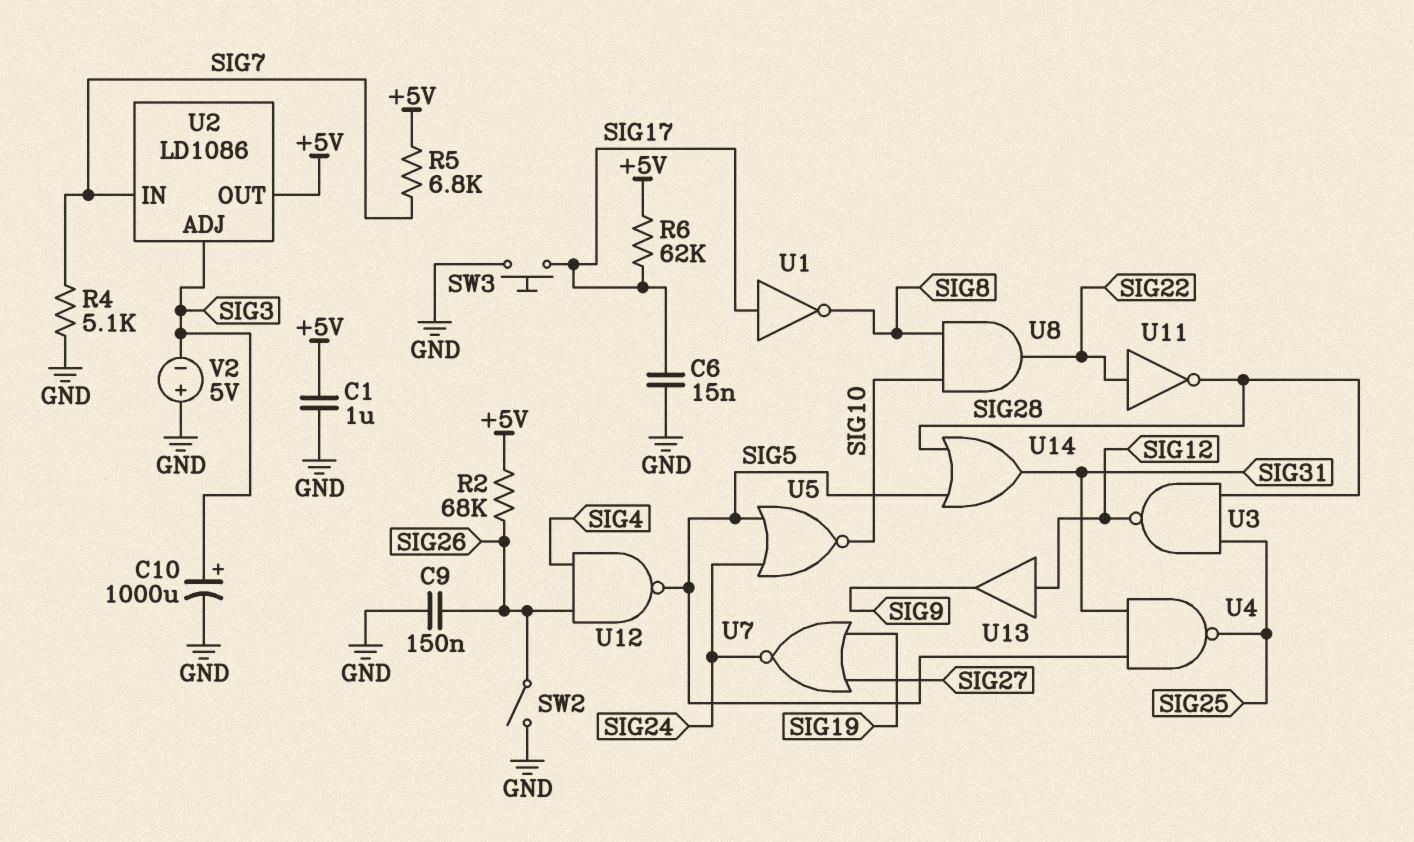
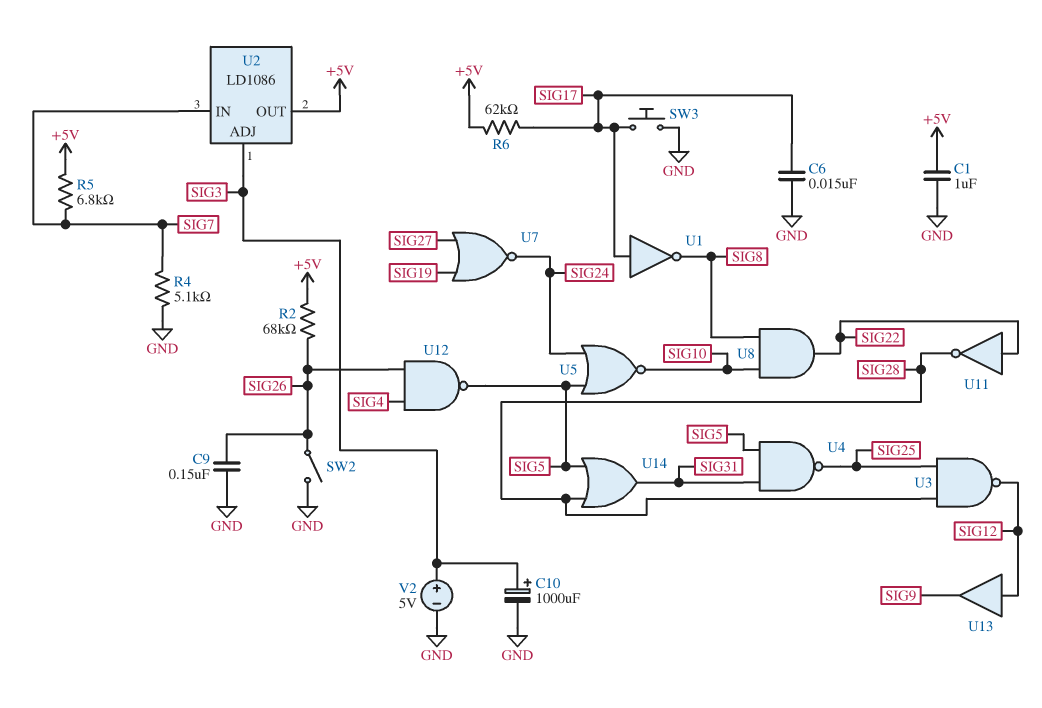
V2: 5V (plus GND, minus SIG3) -> 5V (plus SIG3, minus GND)

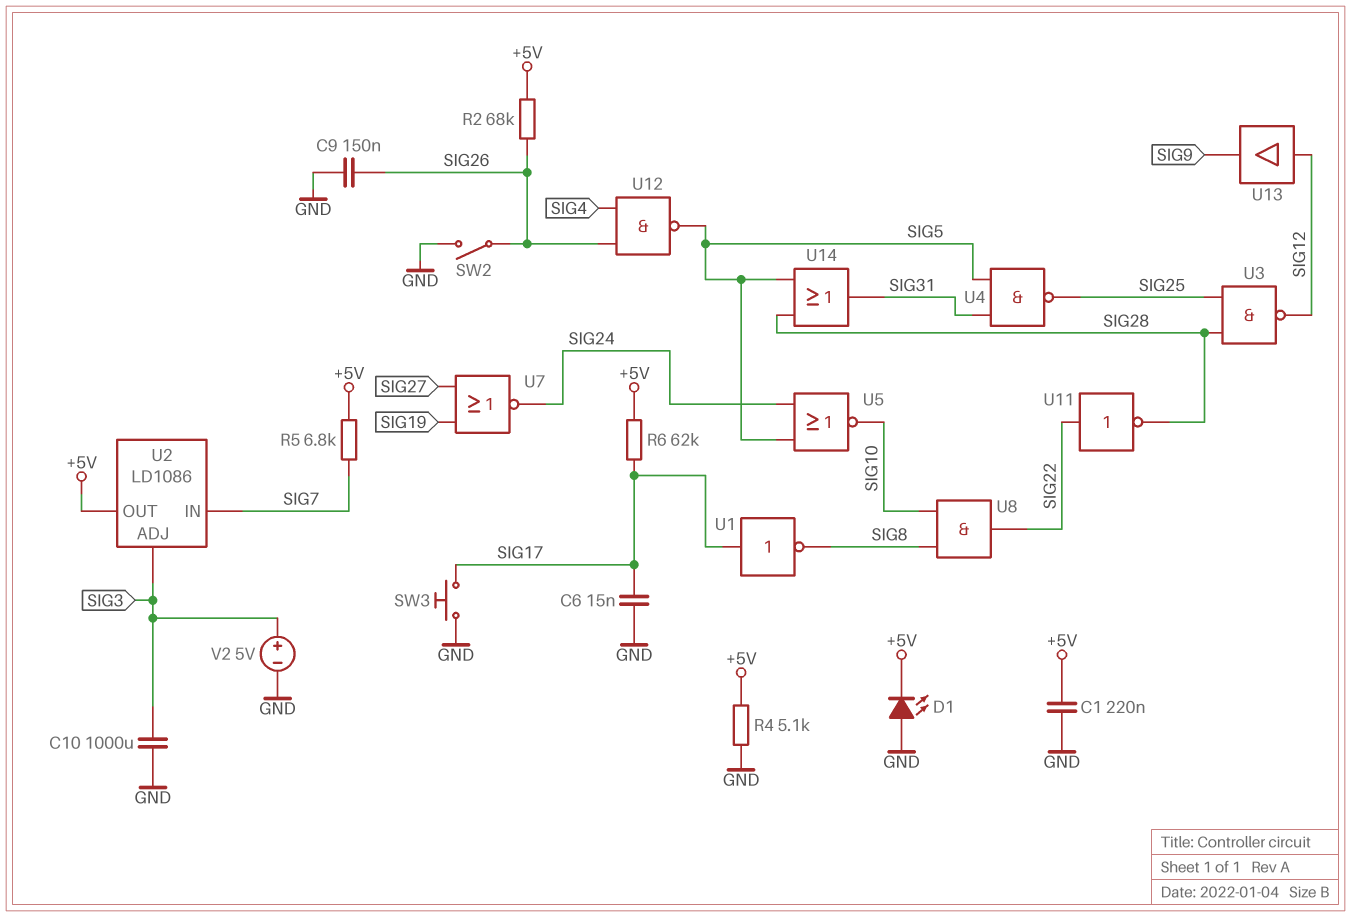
C1: 1uF (+5V, GND) -> 220nF (+5V, GND)
C10: 1000uF (plus SIG3, minus GND) -> 1000uF (GND, SIG3)
D1: none -> LED (A GND, K +5V)
R4: 5.1k (GND, SIG7) -> 5.1k (+5V, GND)

